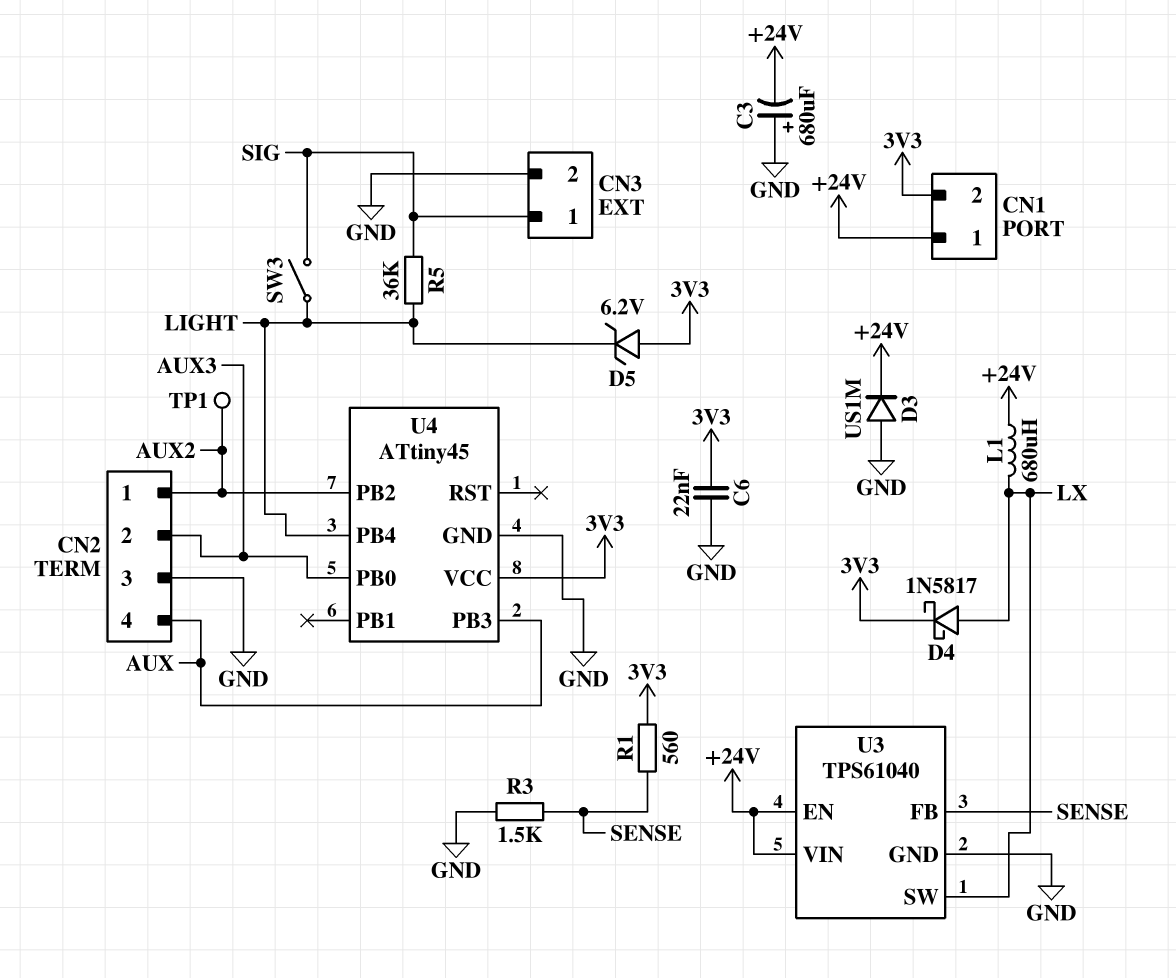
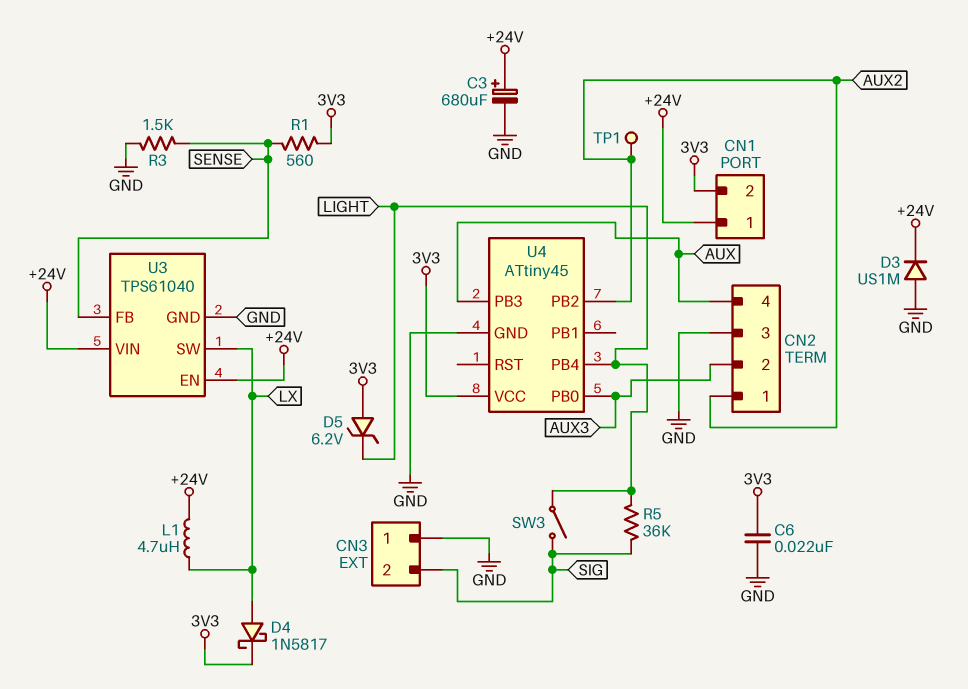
C3: 680uF (plus GND, minus +24V) -> 680uF (plus +24V, minus GND)
CN3 pin 1: SIG -> GND
CN3 pin 2: GND -> SIG
L1: 680uH (+24V, LX) -> 4.7uH (+24V, LX)

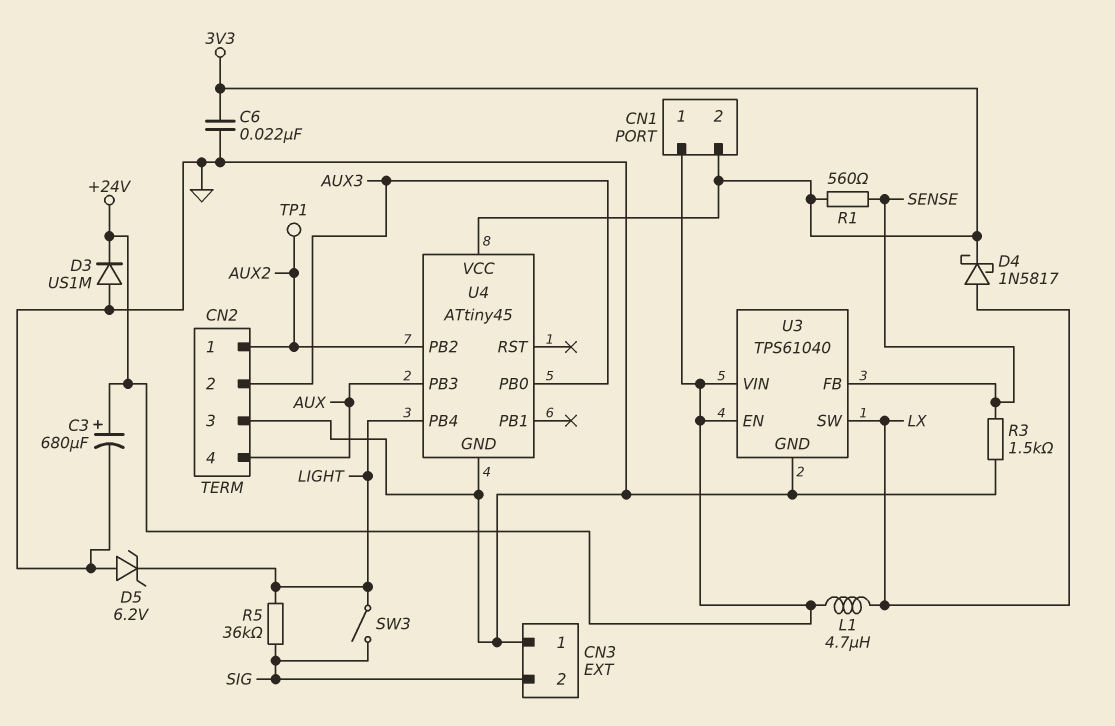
D5: zener 6.2V (A 3V3, K LIGHT) -> zener 6.2V (A GND, K LIGHT)

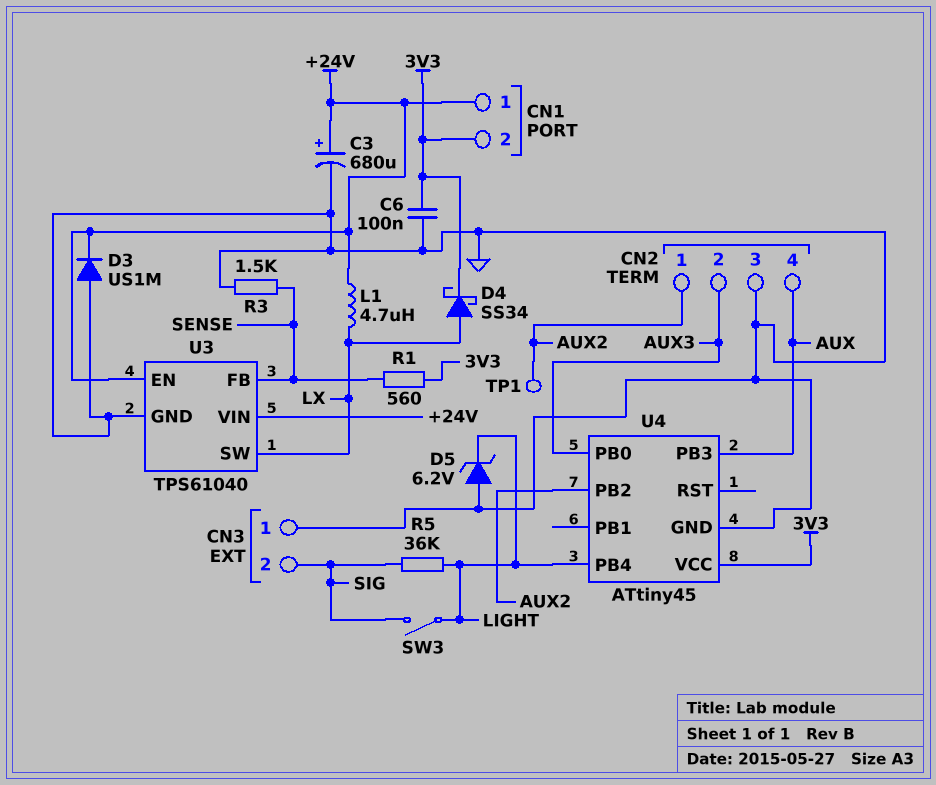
C6: 22nF (3V3, GND) -> 100nF (3V3, GND)
D4: schottky 1N5817 (A LX, K 3V3) -> schottky SS34 (A LX, K 3V3)

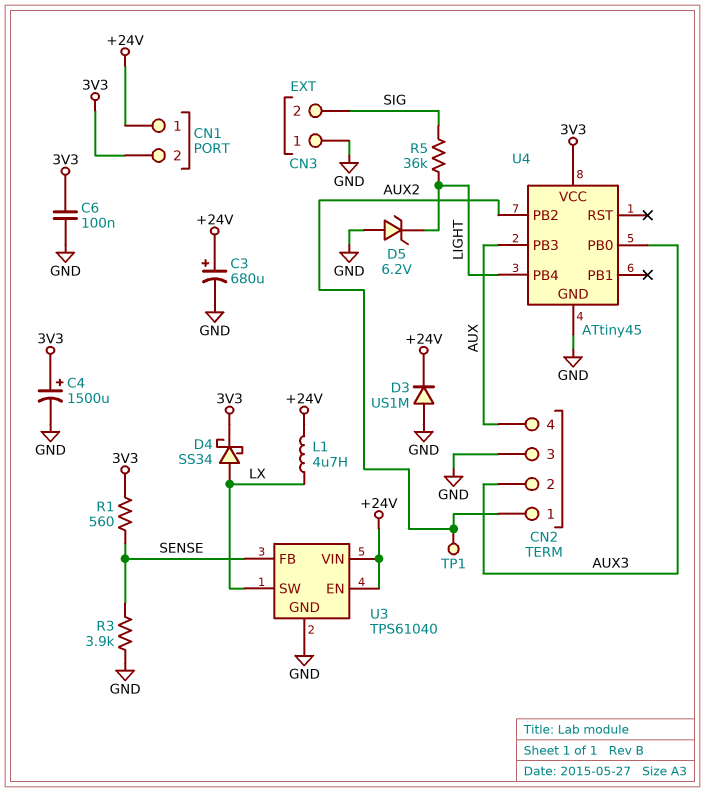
C4: none -> 1500uF (plus 3V3, minus GND)
R3: 1.5k (GND, SENSE) -> 3.9k (GND, SENSE)
SW3: switch (LIGHT, SIG) -> none

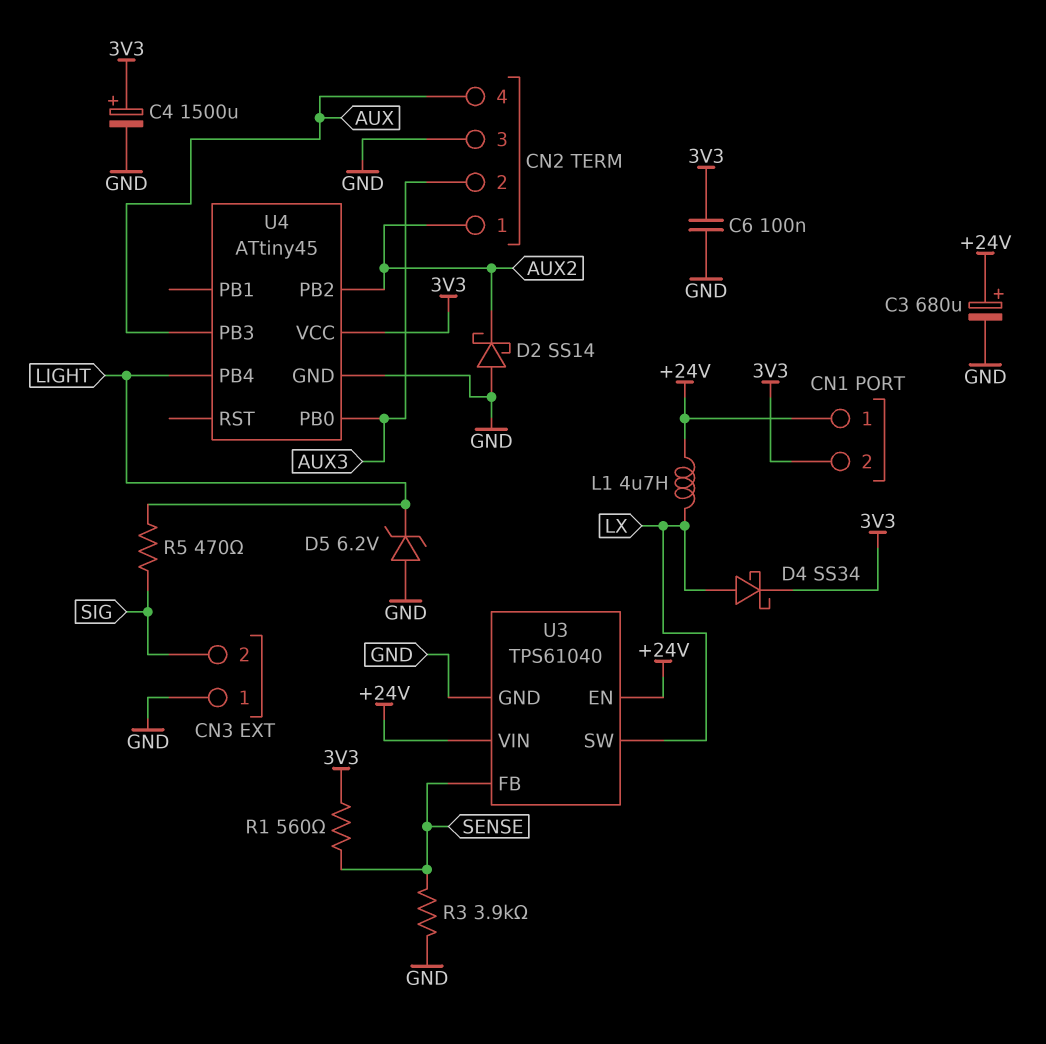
D2: none -> schottky SS14 (A GND, K AUX2)
D3: diode US1M (A GND, K +24V) -> none
R5: 36k (LIGHT, SIG) -> 470 (LIGHT, SIG)
TP1: test point (AUX2) -> none

